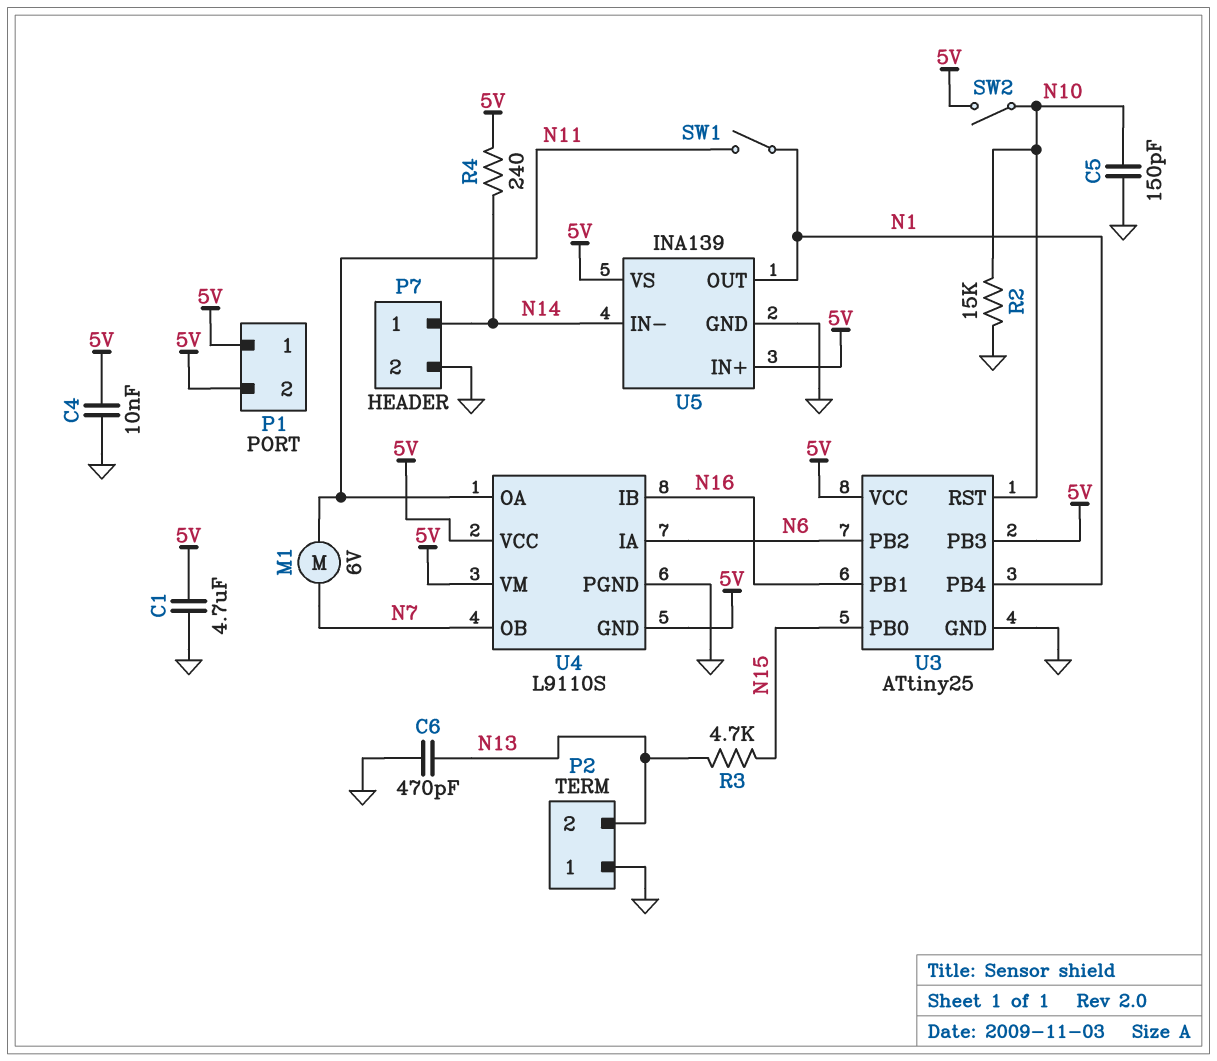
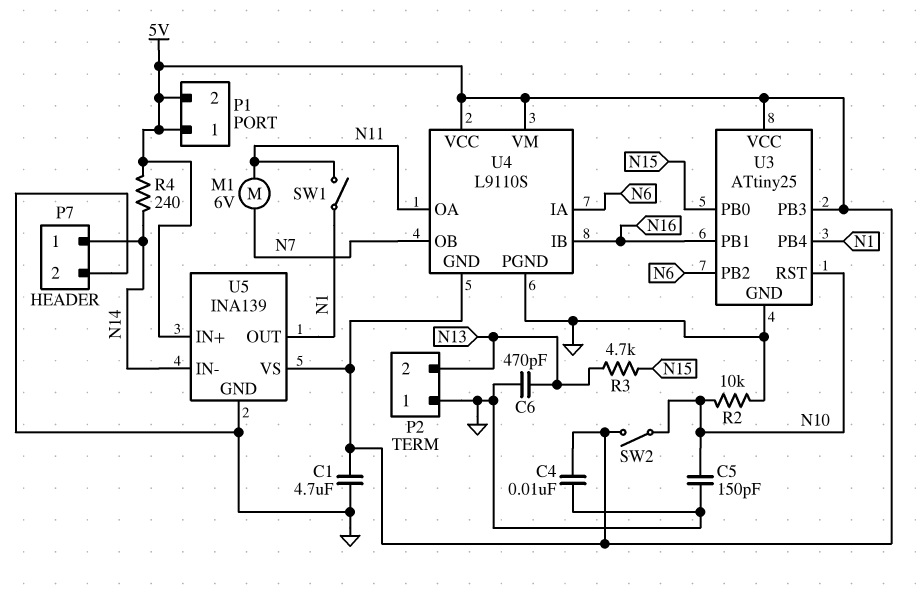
R2: 15k (GND, N10) -> 10k (GND, N10)

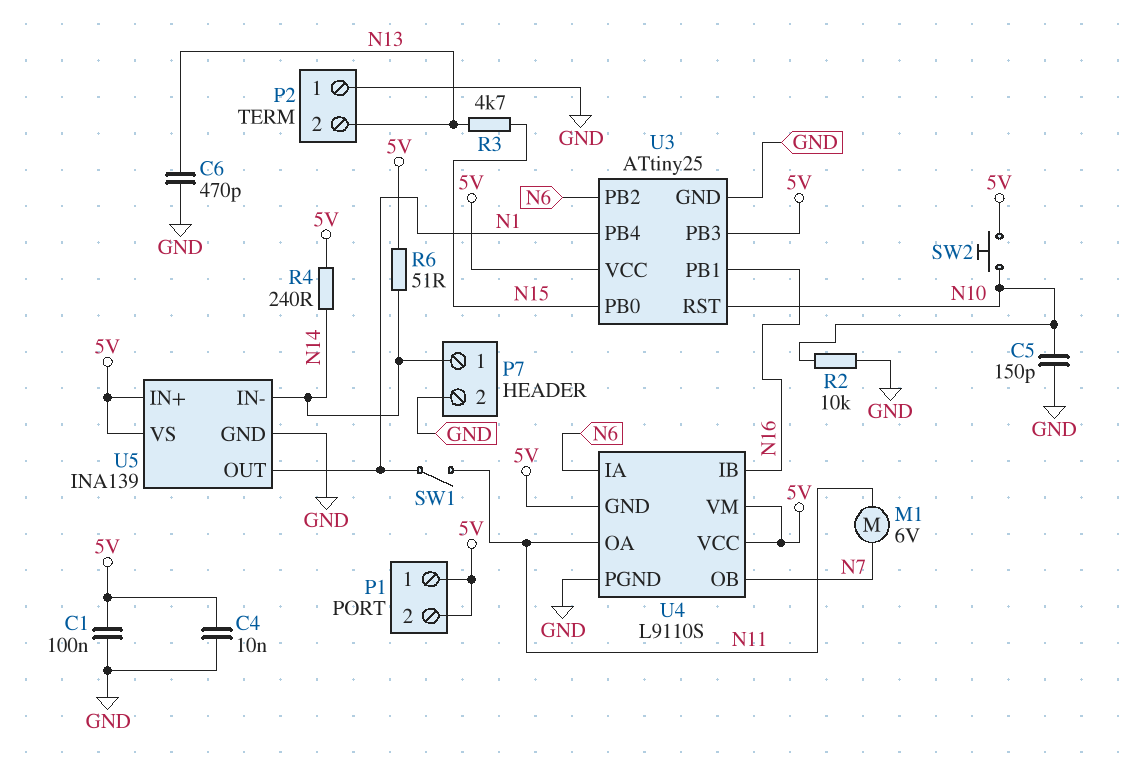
C1: 4.7uF (5V, GND) -> 100nF (5V, GND)
R6: none -> 51 (5V, N14)
SW2: switch (5V, N10) -> button (5V, N10)

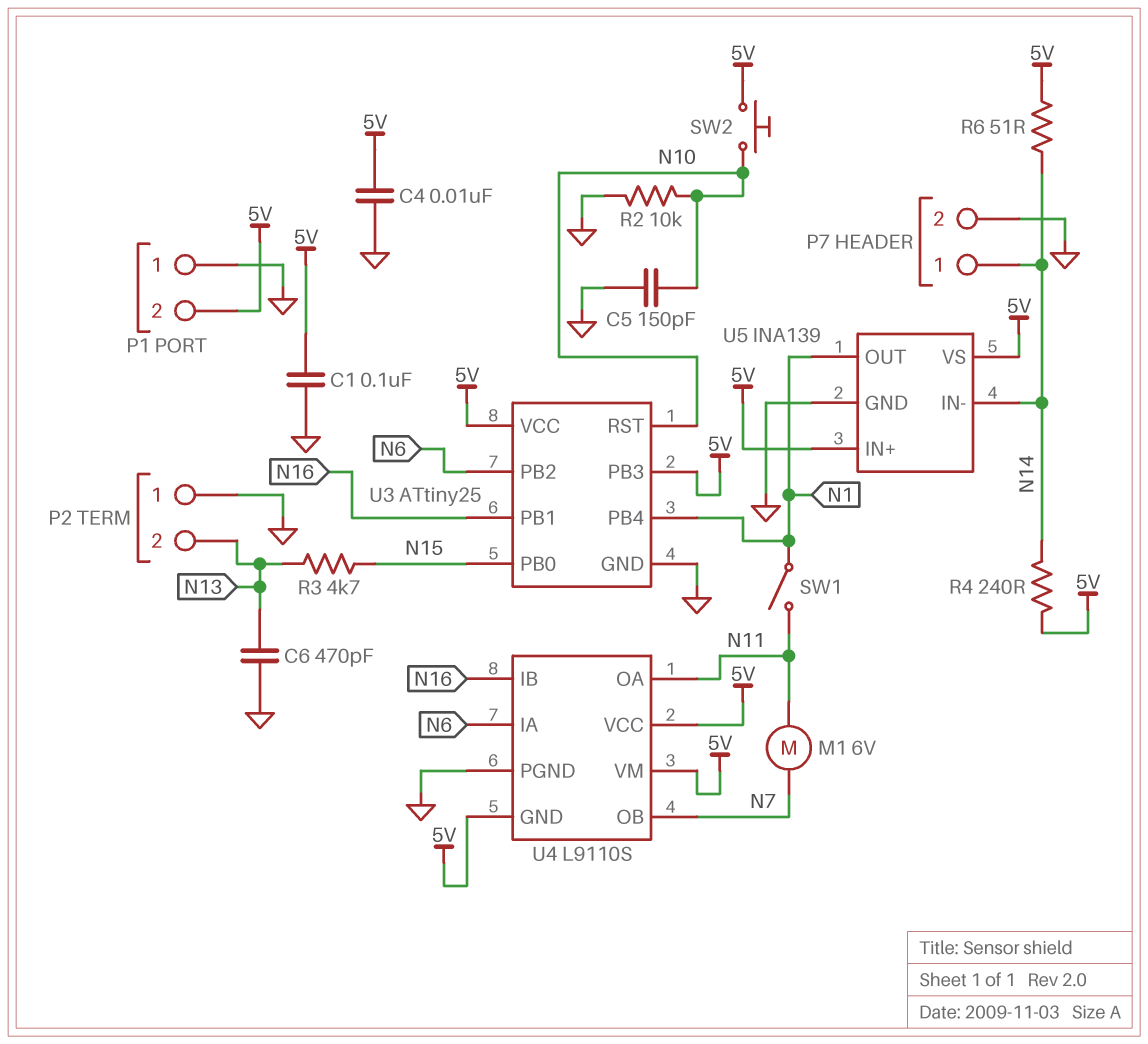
P1 pin 1: 5V -> GND

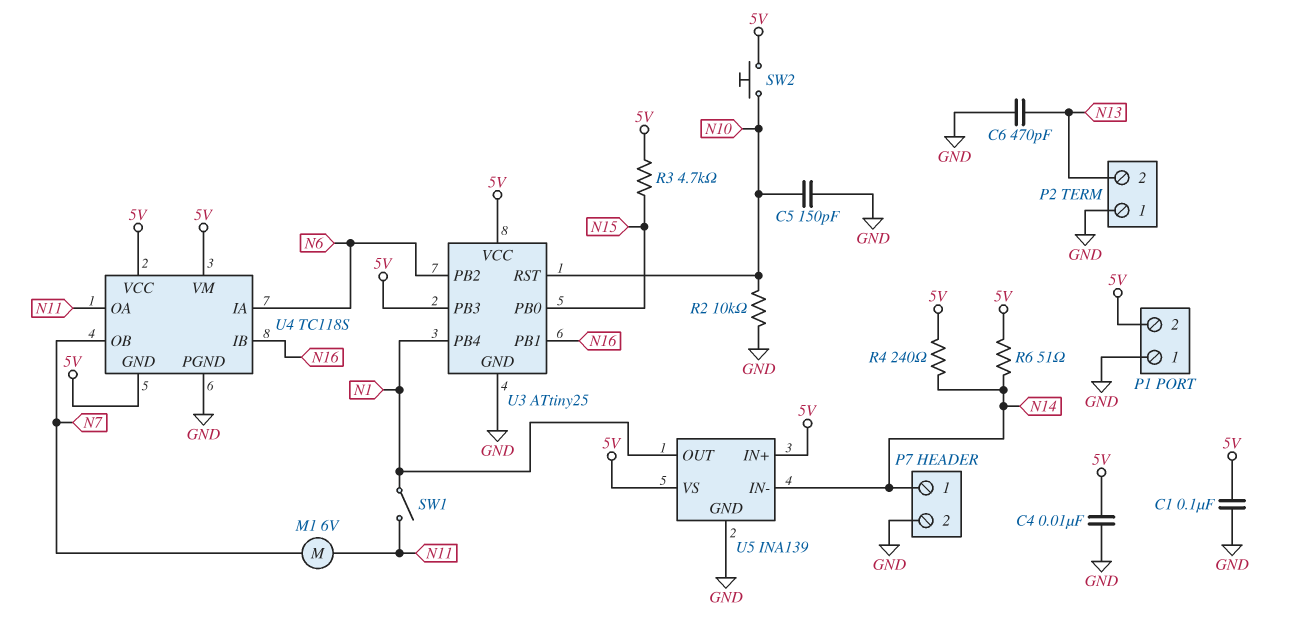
R3: 4.7k (N13, N15) -> 4.7k (5V, N15)
U4: L9110S -> TC118S

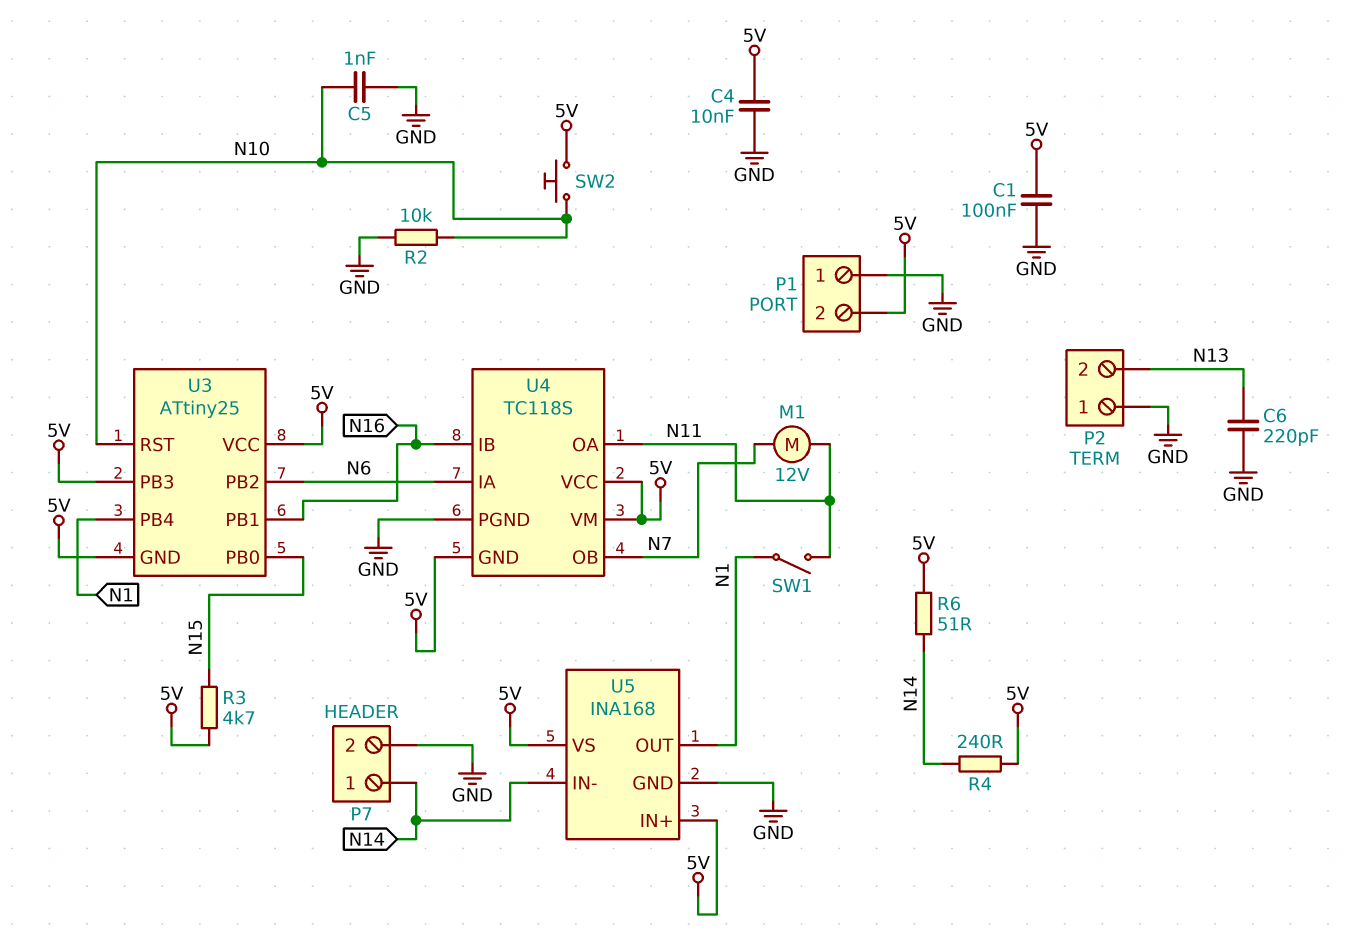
C5: 150pF (GND, N10) -> 1nF (GND, N10)
C6: 470pF (GND, N13) -> 220pF (GND, N13)
M1: motor 6V (N7, N11) -> motor 12V (N7, N11)
U3 pin GND: GND -> 5V
U5: INA139 -> INA168

